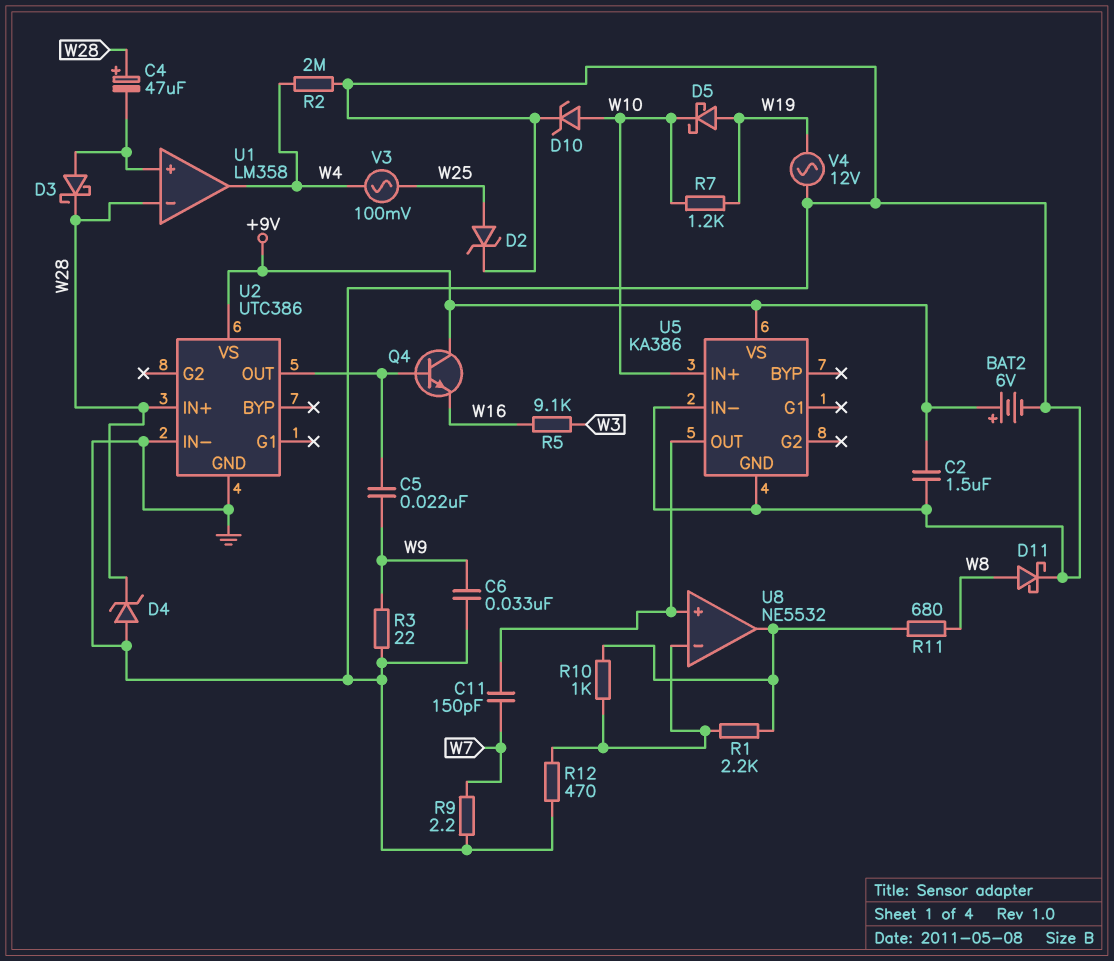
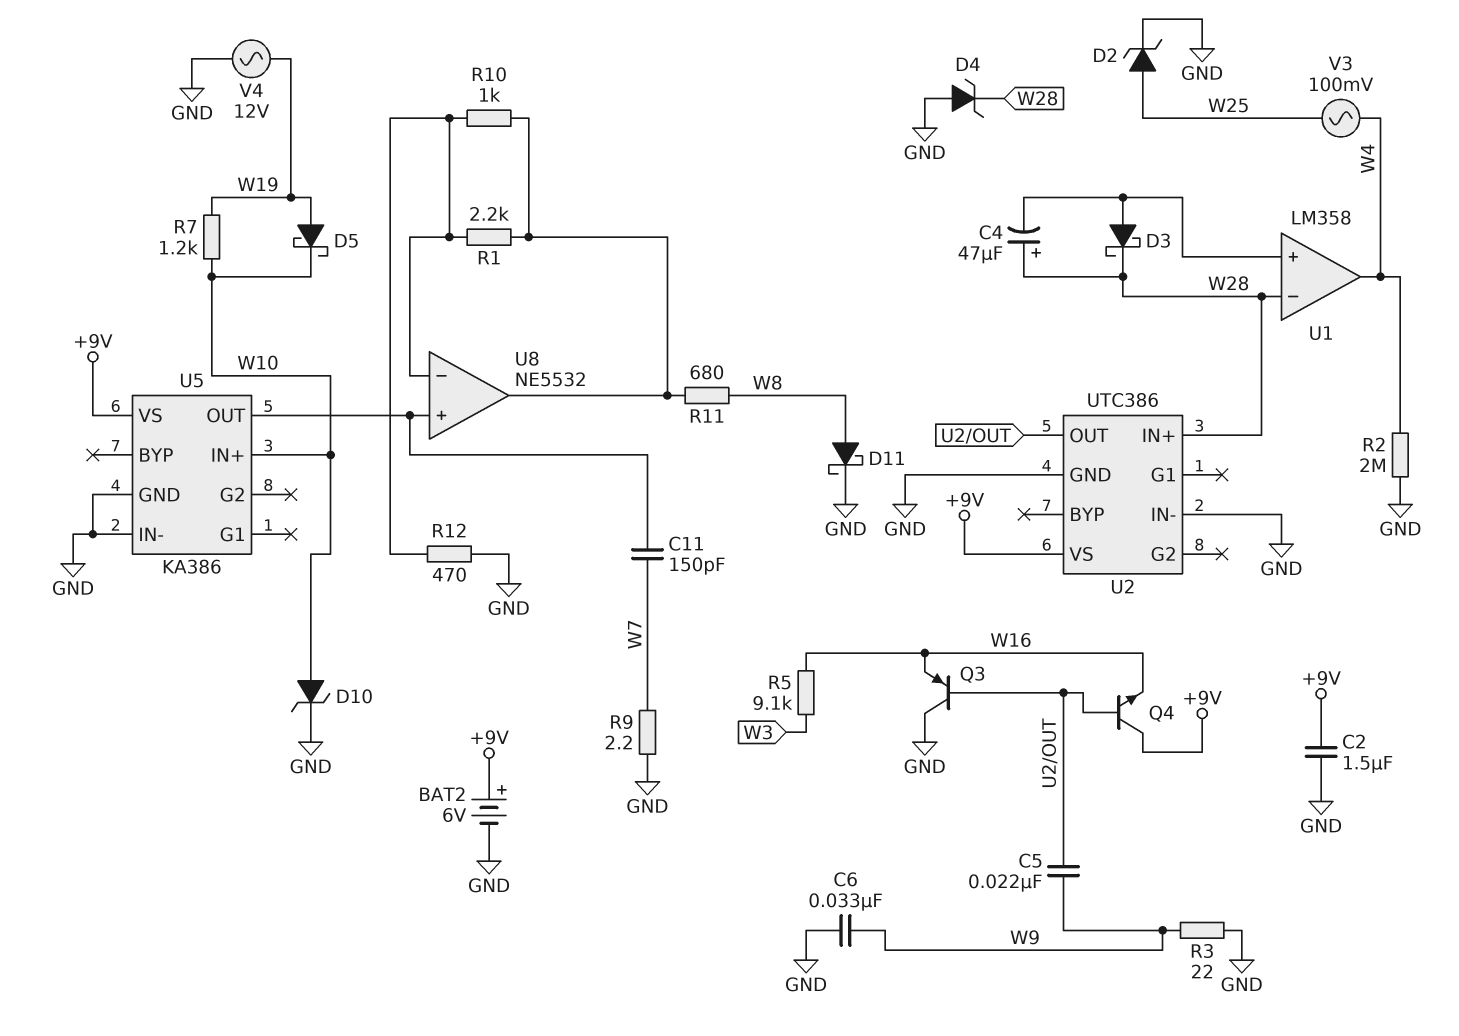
Q3: none -> PNP (B U2/OUT, C GND, E W16)

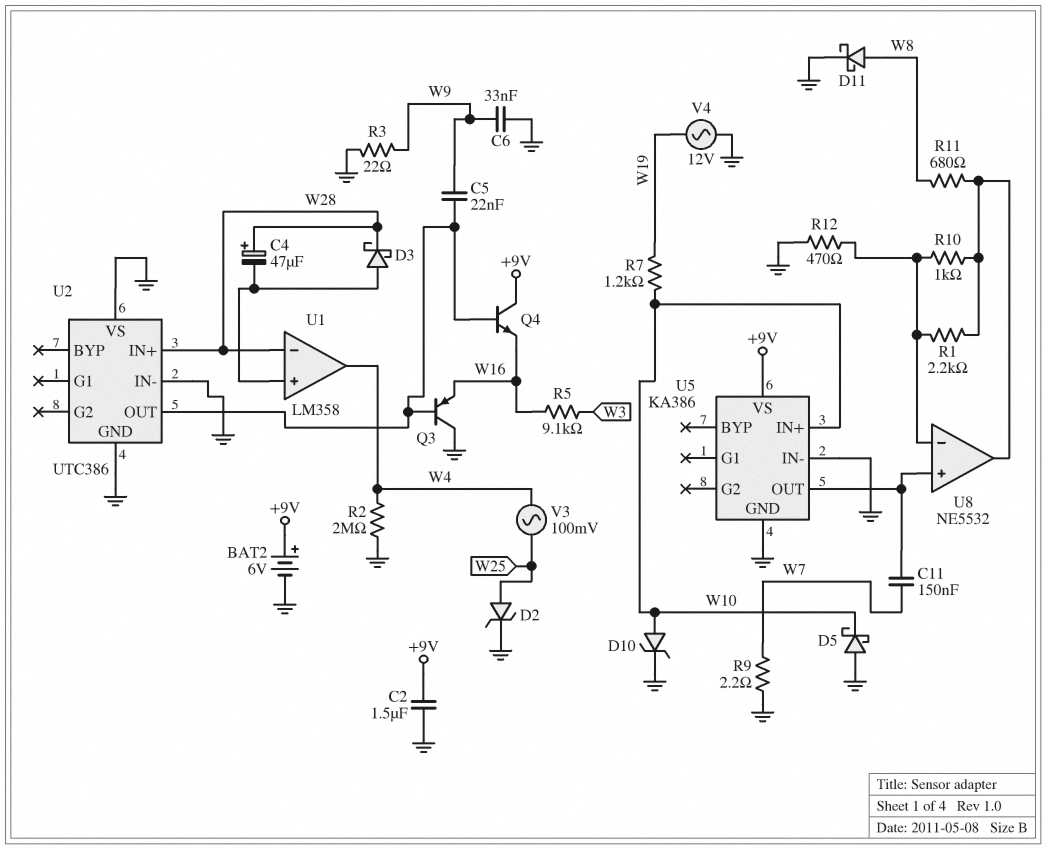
C11: 150pF (U5/OUT, W7) -> 150nF (U5/OUT, W7)
D4: zener (A GND, K W28) -> none
D5: schottky (A W19, K W10) -> schottky (A GND, K W10)
U2 pin VS: +9V -> GND

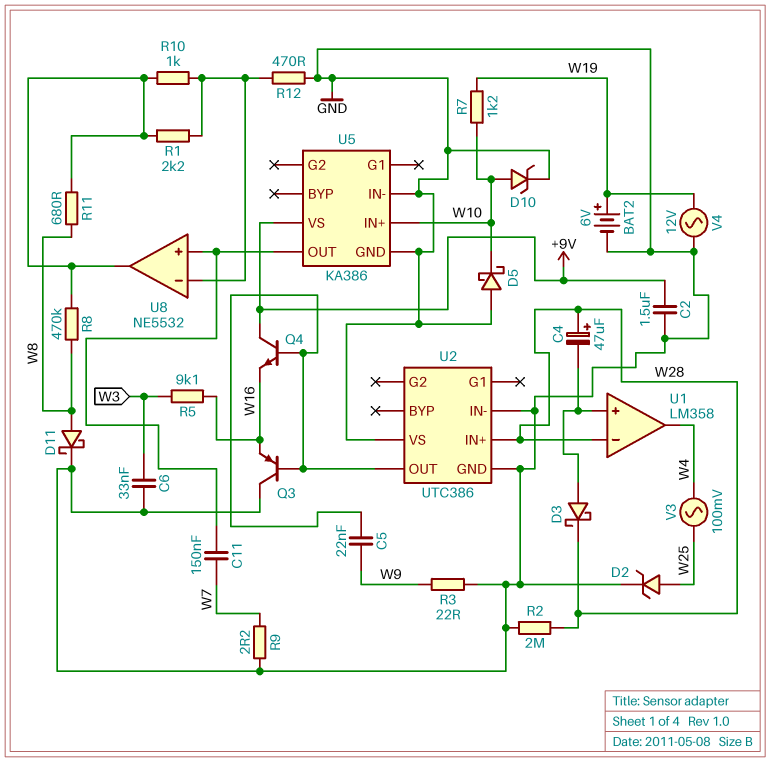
BAT2: 6V (plus +9V, minus GND) -> 6V (plus W19, minus GND)
C6: 33nF (GND, W9) -> 33nF (GND, W3)
R2: 2M (GND, W4) -> 2M (GND, W28)
R8: none -> 470k (U8/out, W8)

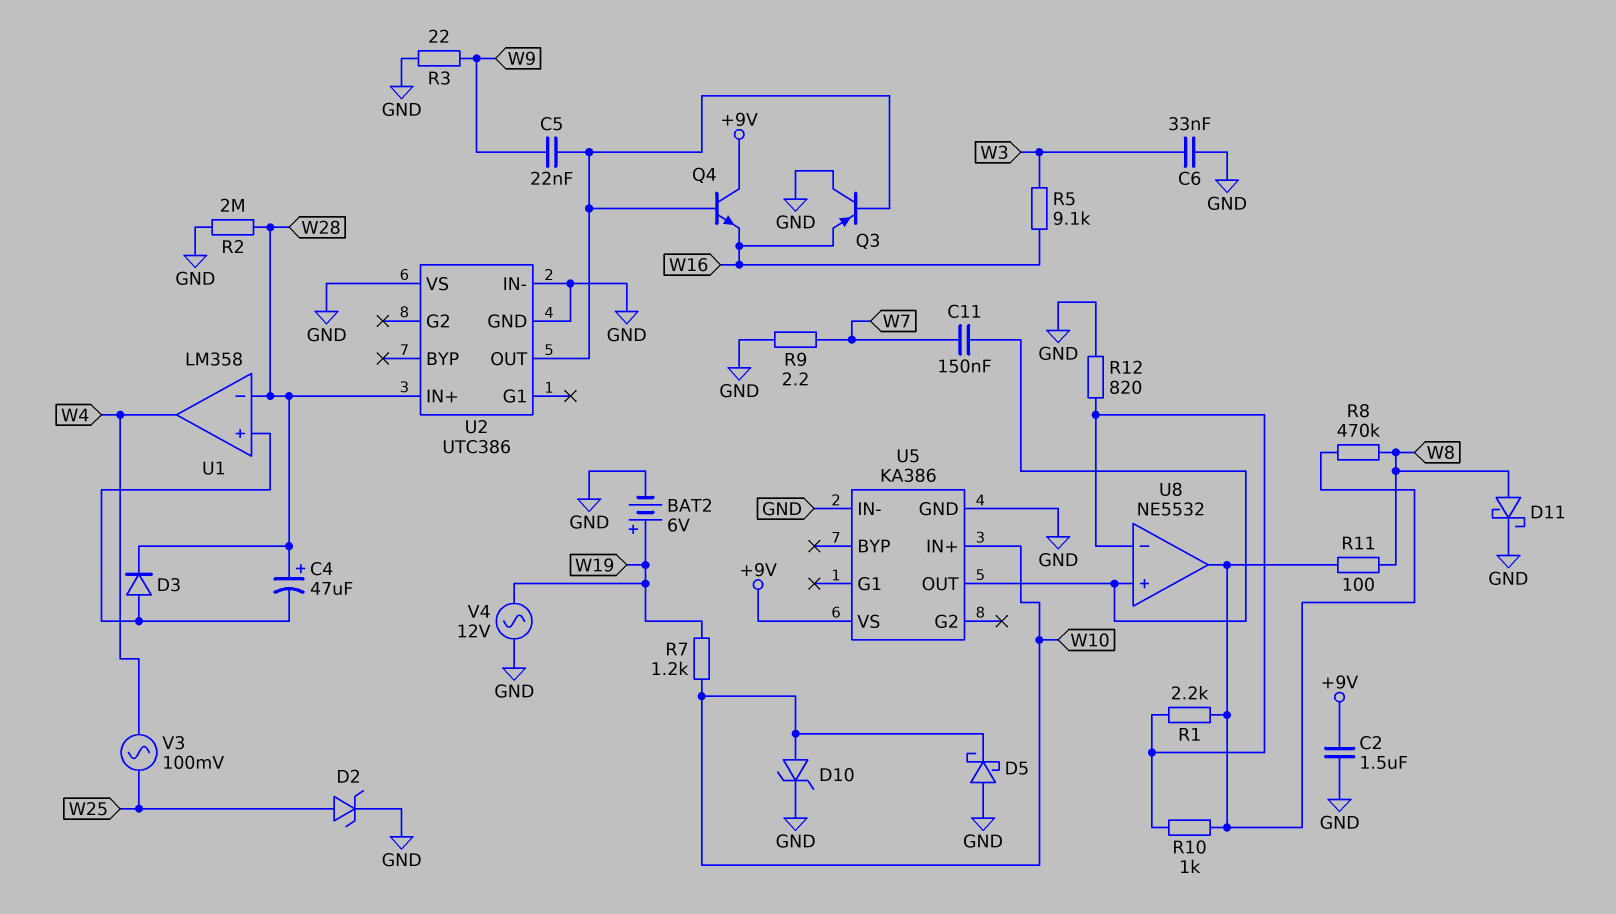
D3: schottky (A U1/in+, K W28) -> diode (A U1/in+, K W28)
R11: 680 (U8/out, W8) -> 100 (U8/out, W8)
R12: 470 (GND, U8/in-) -> 820 (GND, U8/in-)

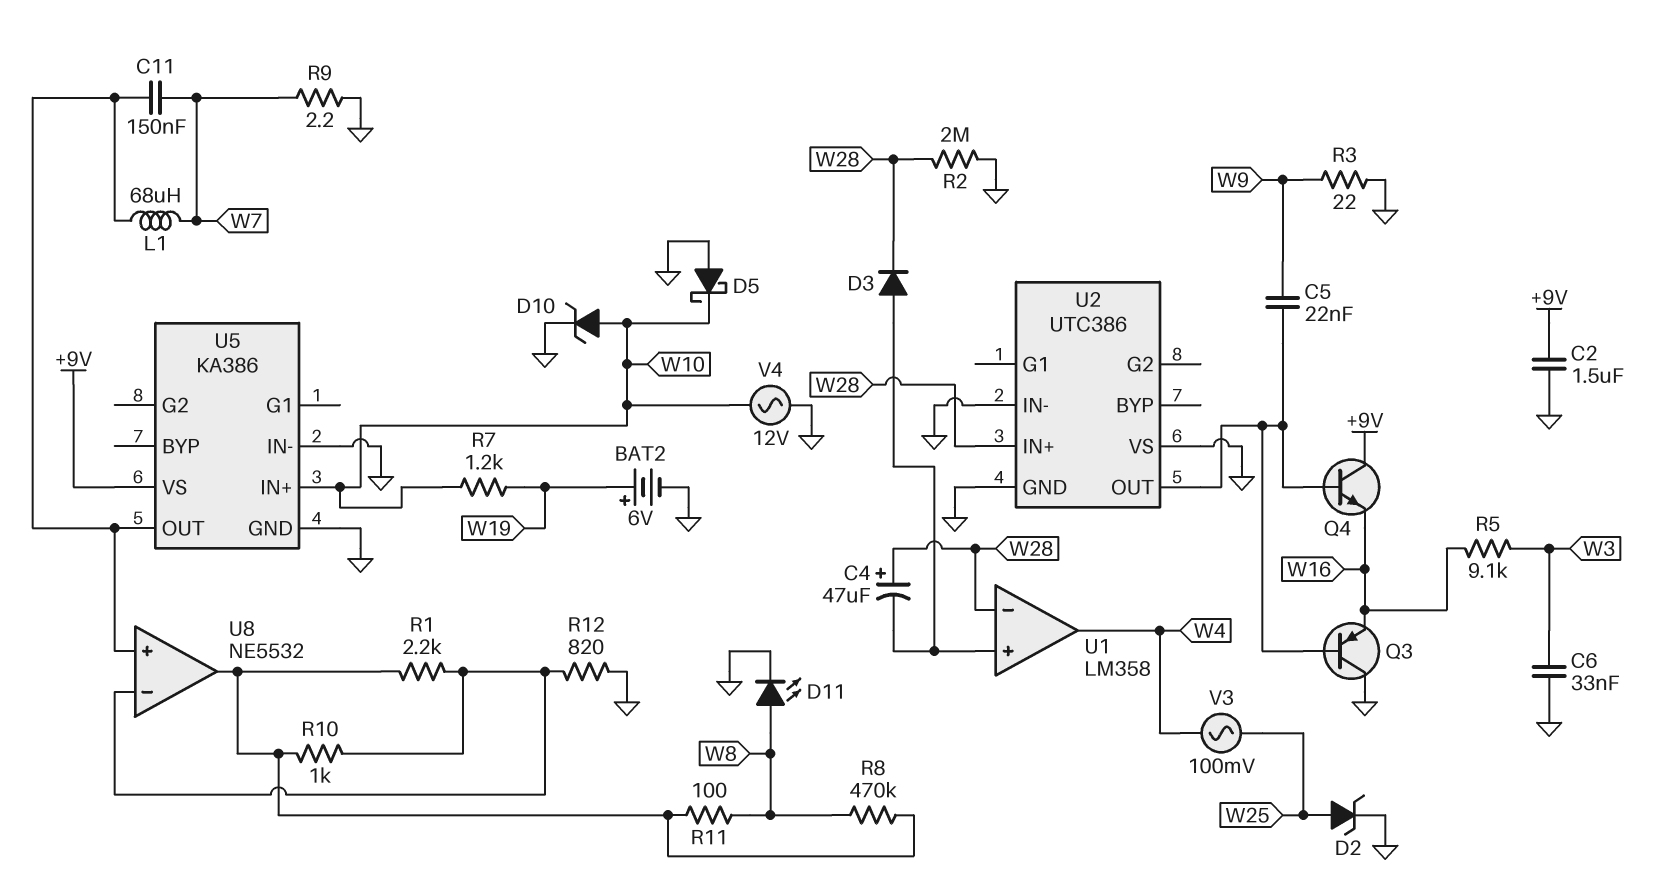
D11: schottky (A W8, K GND) -> LED (A W8, K GND)
L1: none -> 68uH (U5/OUT, W7)
V4: AC 12V (GND, W19) -> AC 12V (GND, W10)

